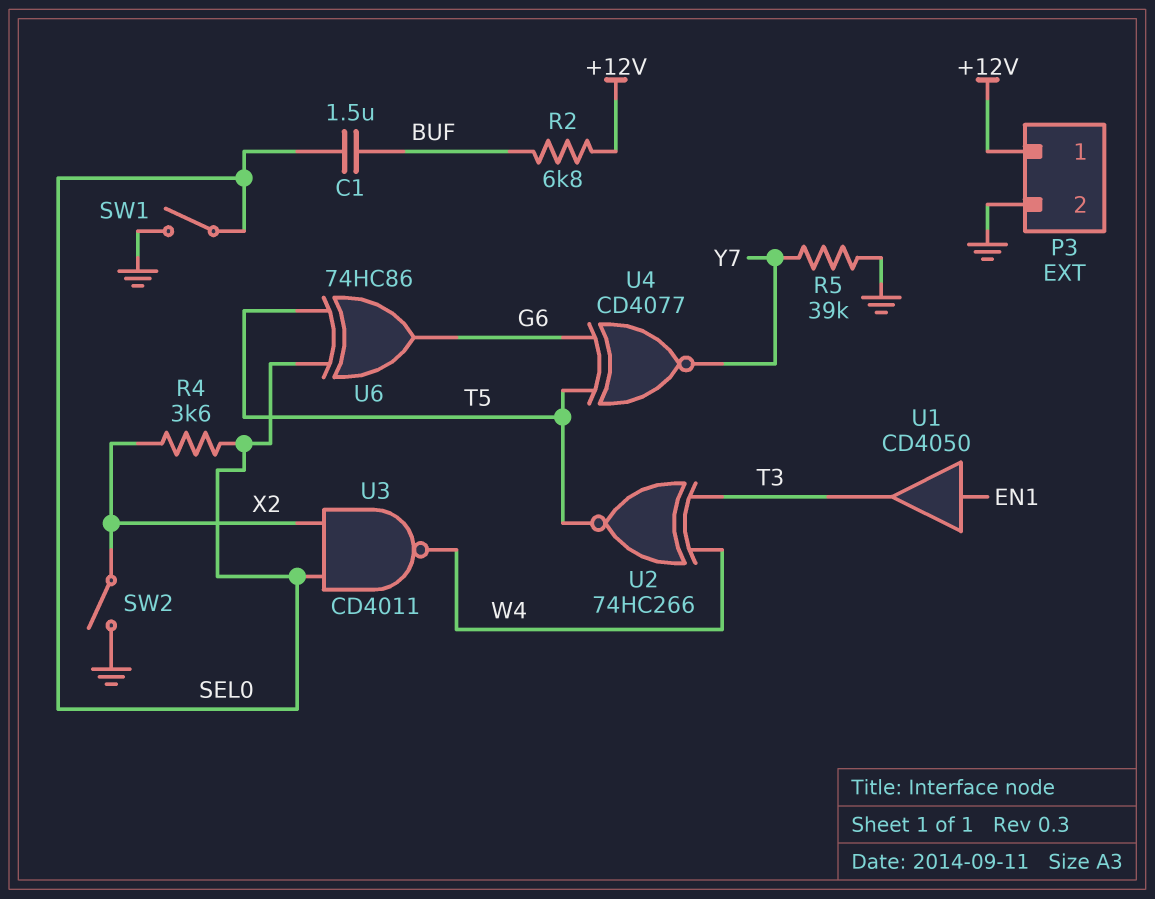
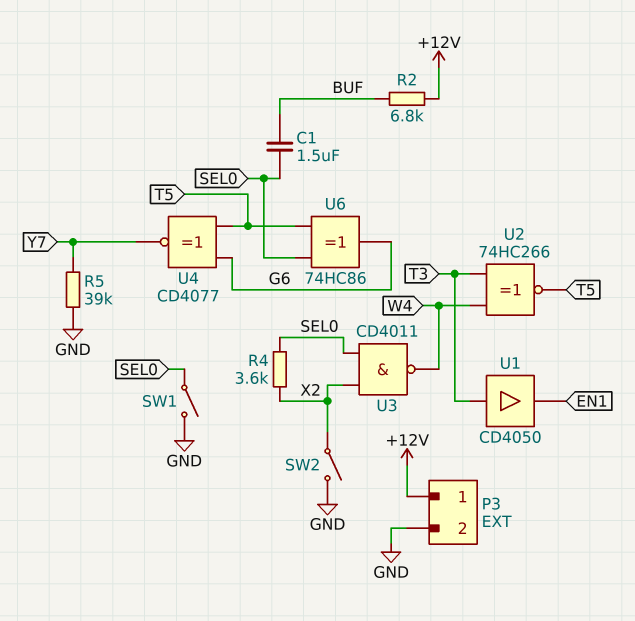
U1: buffer CD4050 (in EN1, out T3) -> buffer CD4050 (in T3, out EN1)

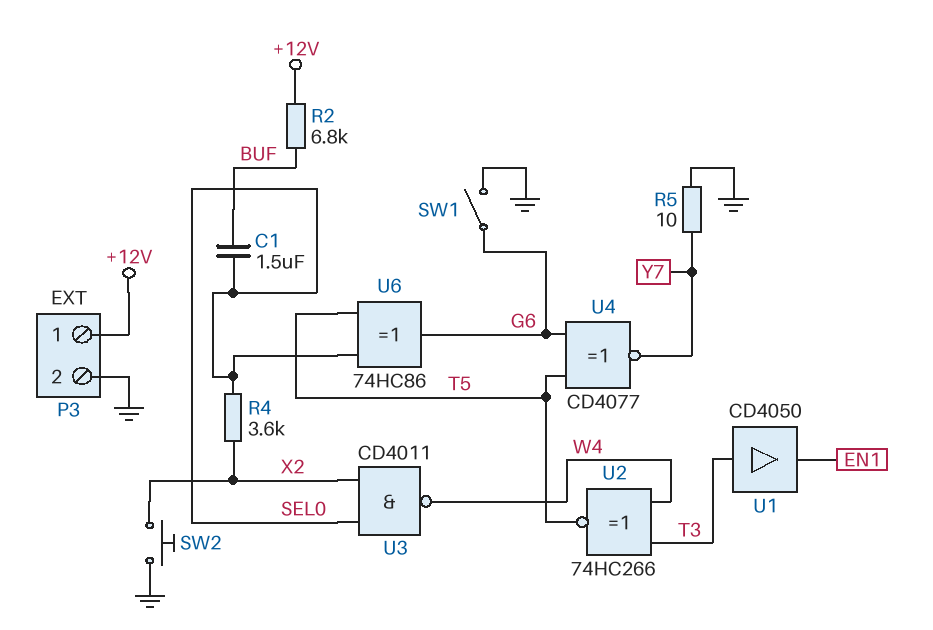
R5: 39k (GND, Y7) -> 10 (GND, Y7)
SW1: switch (GND, SEL0) -> switch (G6, GND)
SW2: switch (GND, X2) -> button (GND, X2)

